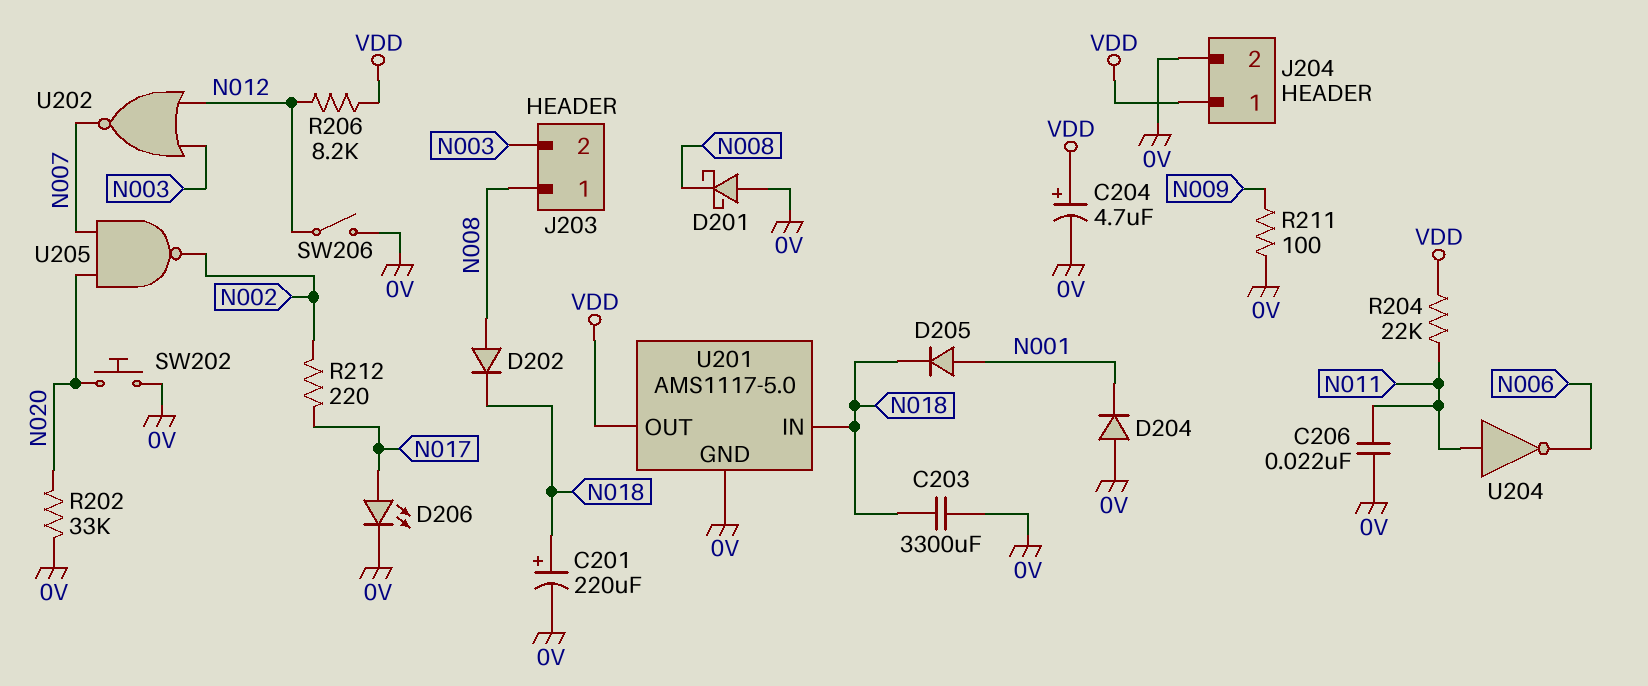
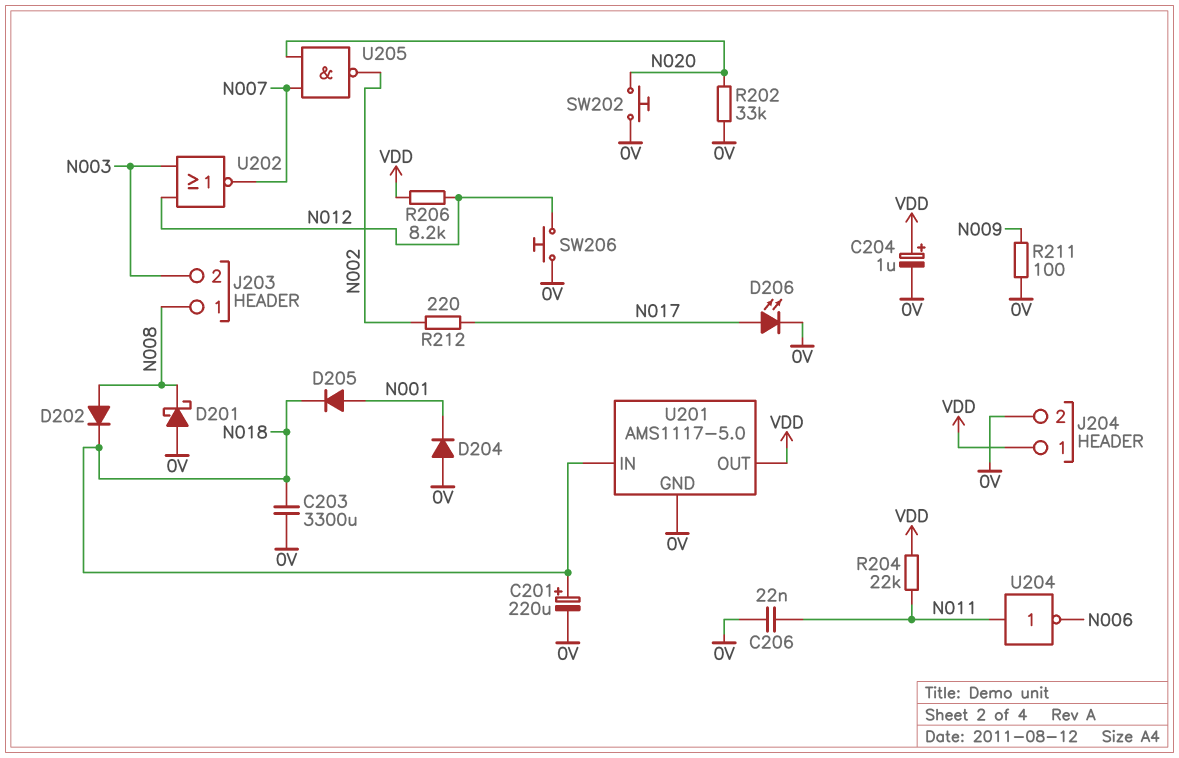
C204: 4.7uF (plus VDD, minus 0V) -> 1uF (plus VDD, minus 0V)
SW206: switch (0V, N012) -> button (0V, N012)

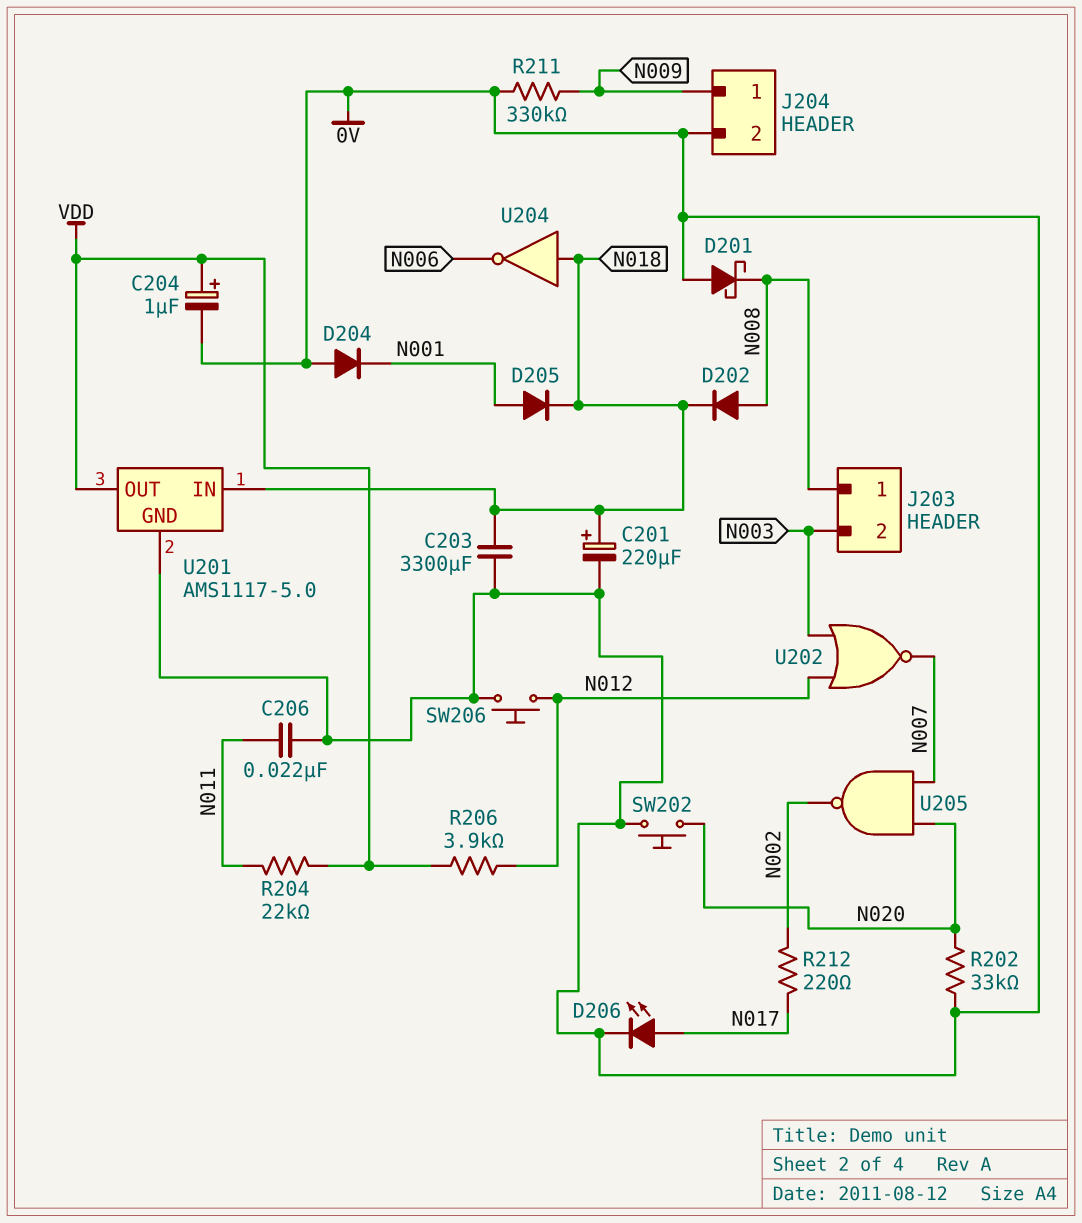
J204 pin 1: VDD -> N009
R206: 8.2k (N012, VDD) -> 3.9k (N012, VDD)
R211: 100 (0V, N009) -> 330k (0V, N009)
U204: NOT (in N011, out N006) -> NOT (in N018, out N006)

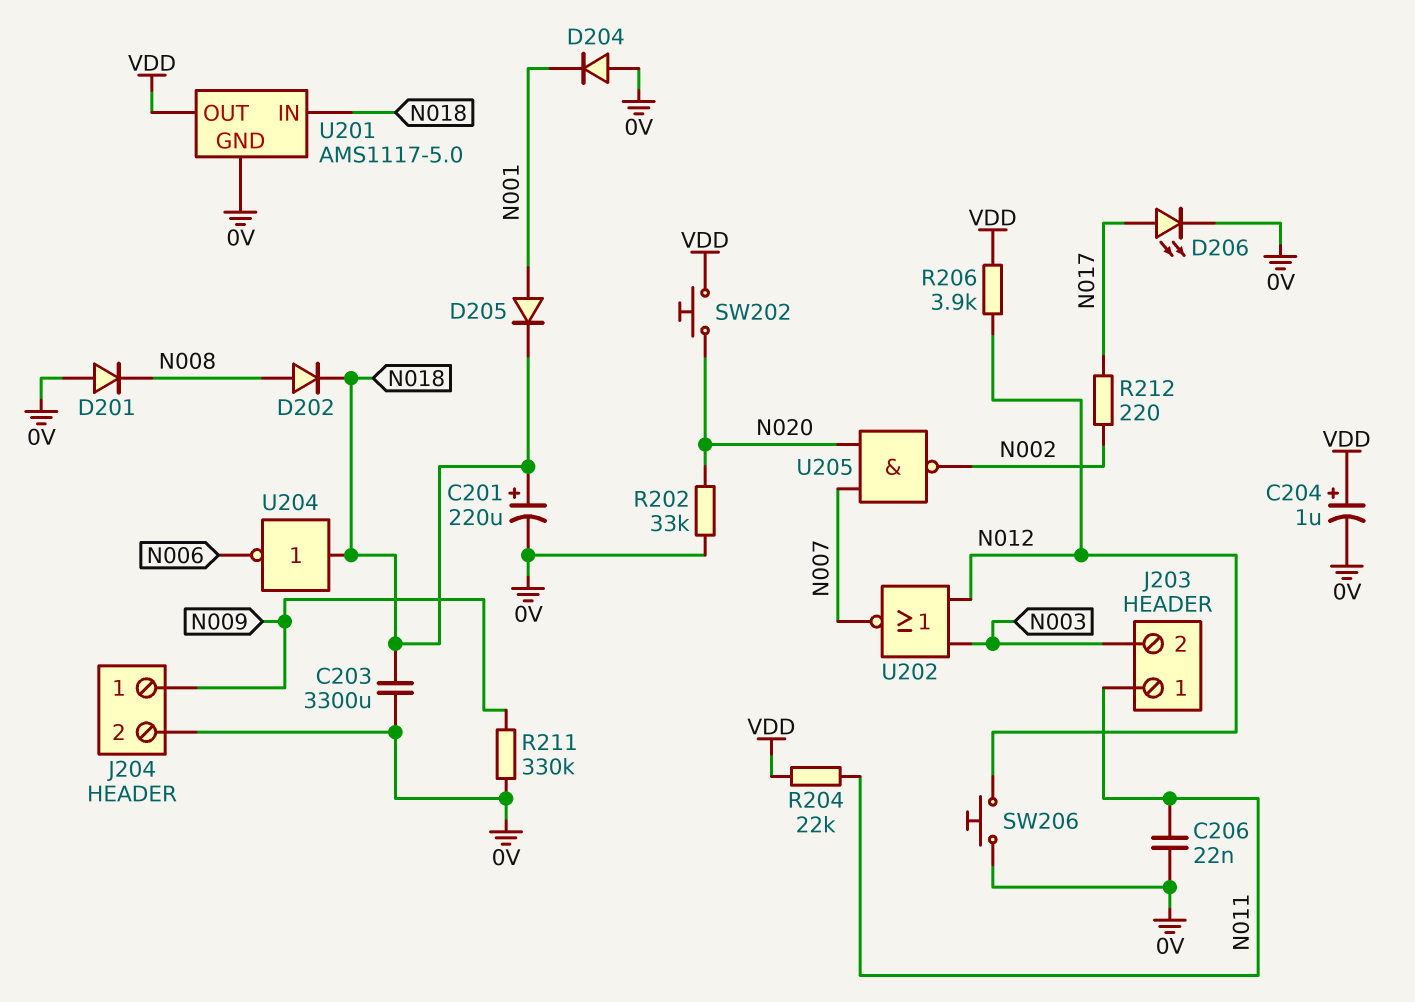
D201: schottky (A 0V, K N008) -> diode (A 0V, K N008)
J203 pin 1: N008 -> N011
SW202: button (0V, N020) -> button (N020, VDD)

